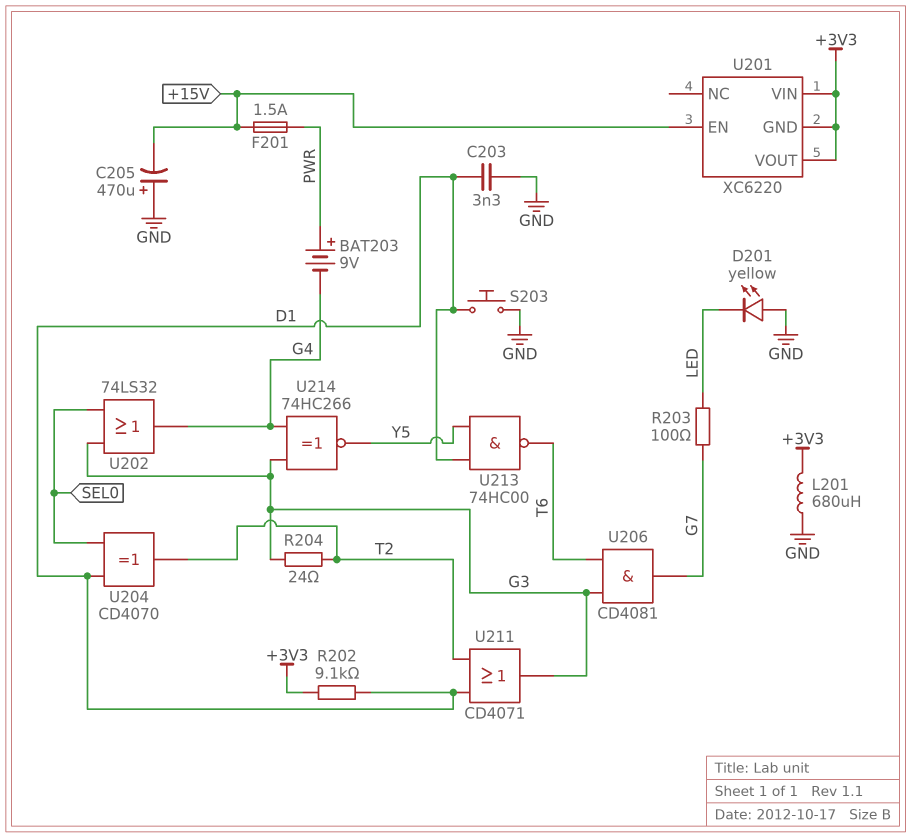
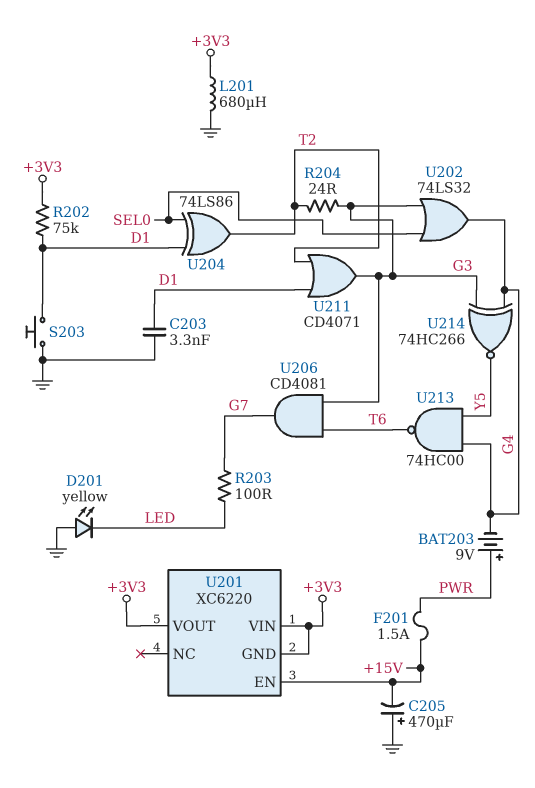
R202: 9.1k (+3V3, D1) -> 75k (+3V3, D1)
U204: XOR CD4070 (in D1, in SEL0, out T2) -> XOR 74LS86 (in D1, in SEL0, out T2)
U213: NAND 74HC00 (in D1, in Y5, out T6) -> NAND 74HC00 (in G4, in Y5, out T6)

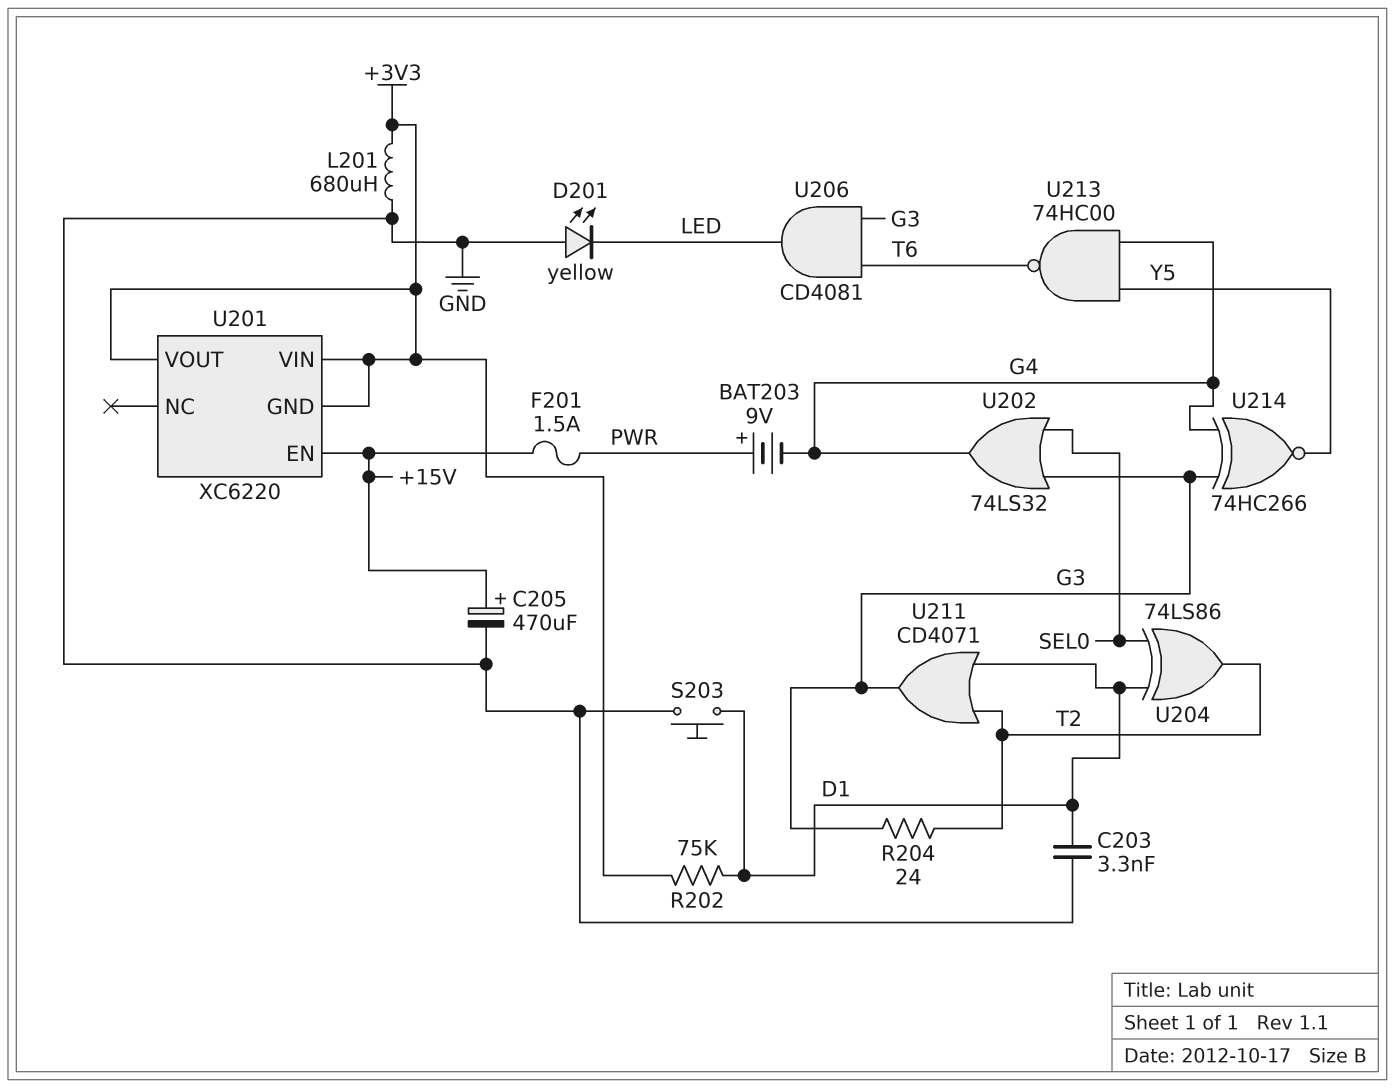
C205: 470uF (plus GND, minus +15V) -> 470uF (plus +15V, minus GND)
R203: 100 (G7, LED) -> none
U206: AND CD4081 (in G3, in T6, out G7) -> AND CD4081 (in G3, in T6, out LED)

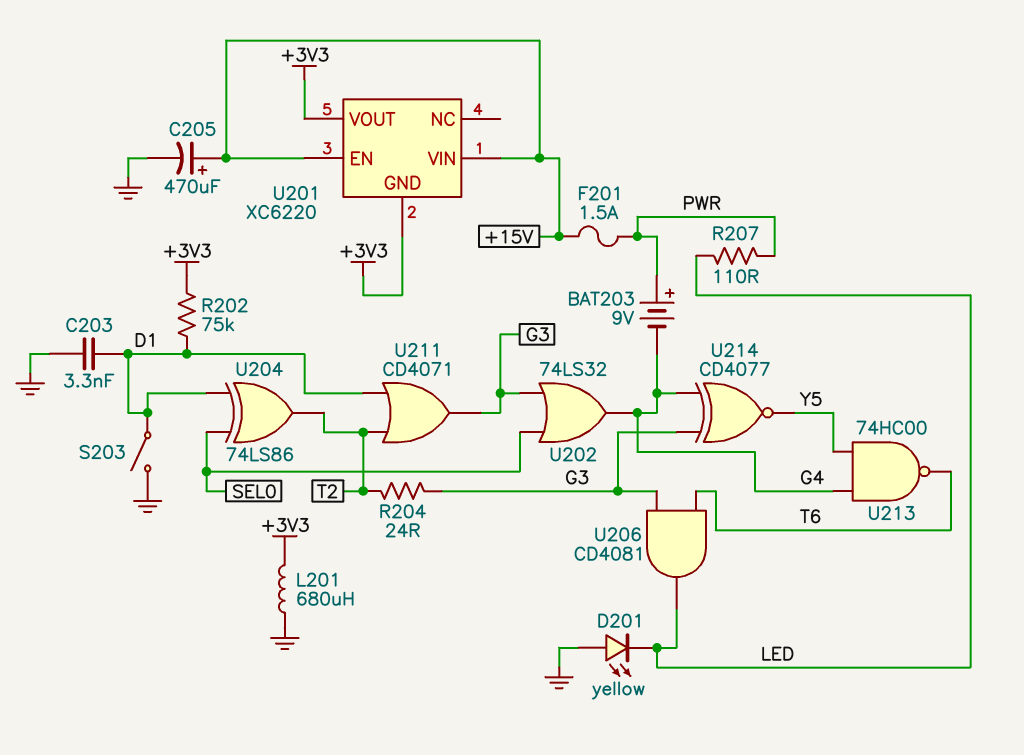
R207: none -> 110 (LED, PWR)
S203: button (D1, GND) -> switch (D1, GND)
U201 pin VIN: +3V3 -> +15V
U214: XNOR 74HC266 (in G3, in G4, out Y5) -> XNOR CD4077 (in G3, in G4, out Y5)

